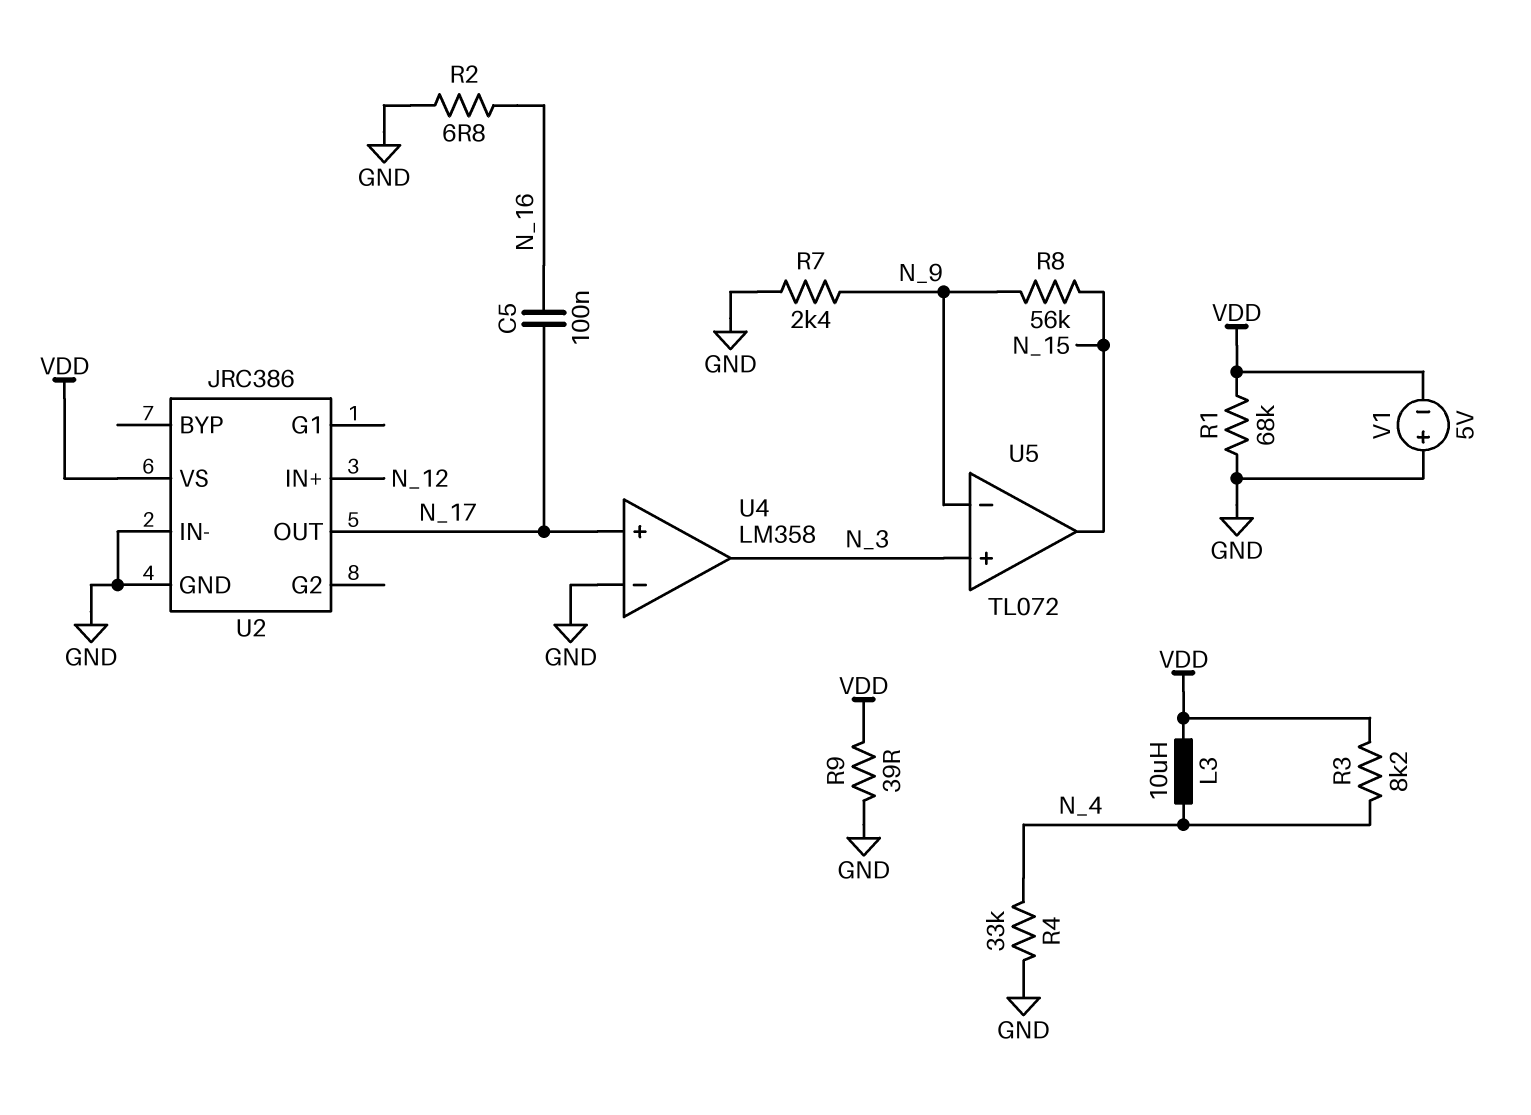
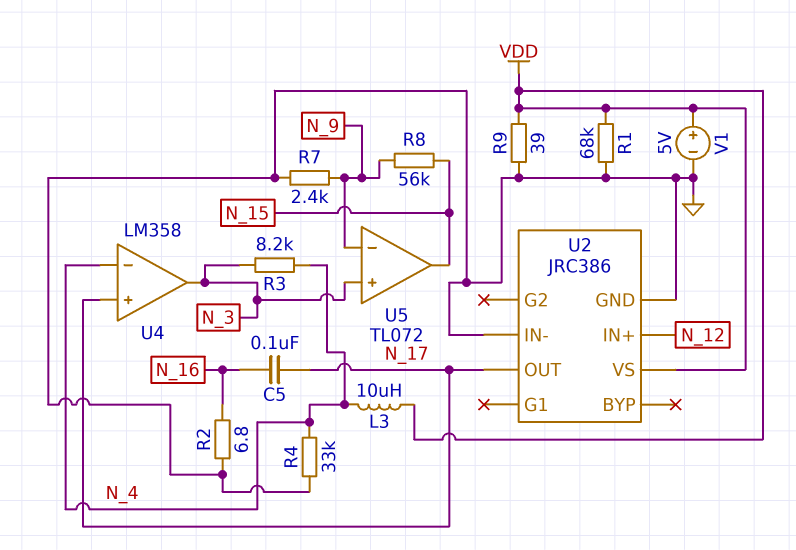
R3: 8.2k (N_4, VDD) -> 8.2k (N_3, N_4)
U4 pin in-: GND -> N_4
V1: 5V (plus GND, minus VDD) -> 5V (plus VDD, minus GND)

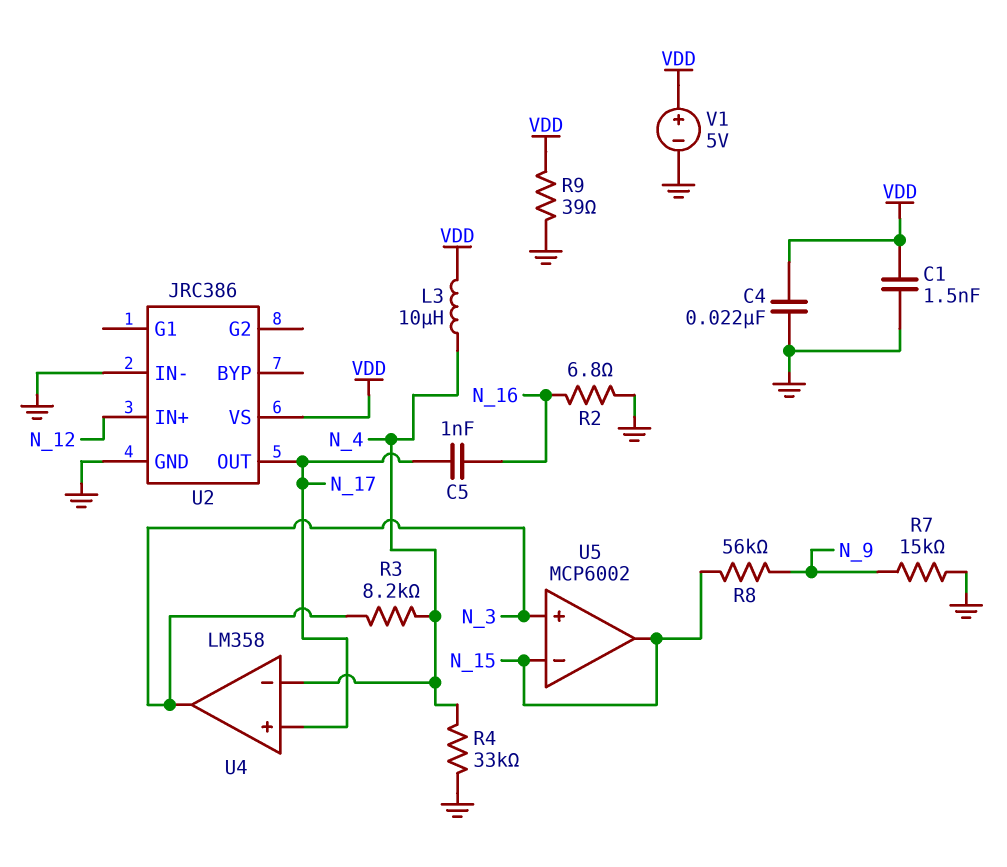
C1: none -> 1.5nF (GND, VDD)
C4: none -> 22nF (GND, VDD)
C5: 100nF (N_16, N_17) -> 1nF (N_16, N_17)
R1: 68k (GND, VDD) -> none
R7: 2.4k (GND, N_9) -> 15k (GND, N_9)
U5: TL072 -> MCP6002
U5 pin in-: N_9 -> N_15

